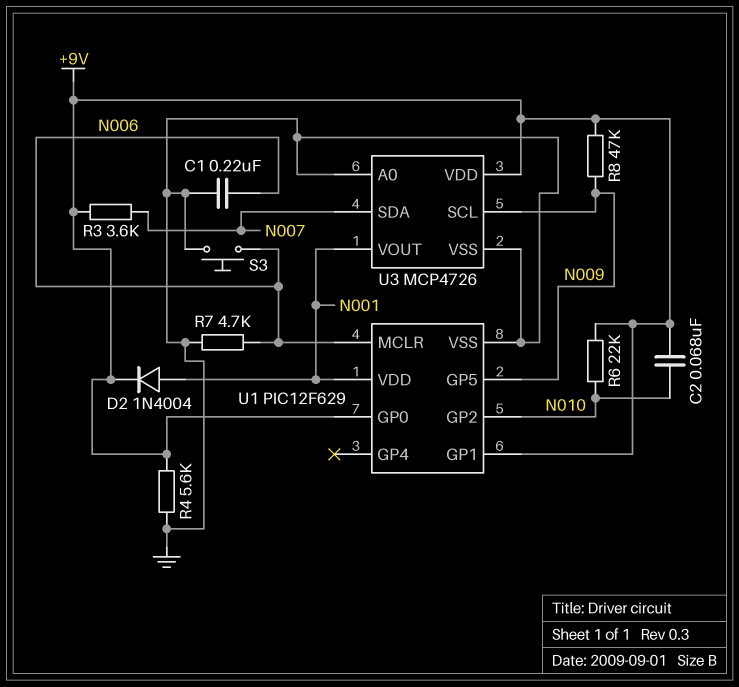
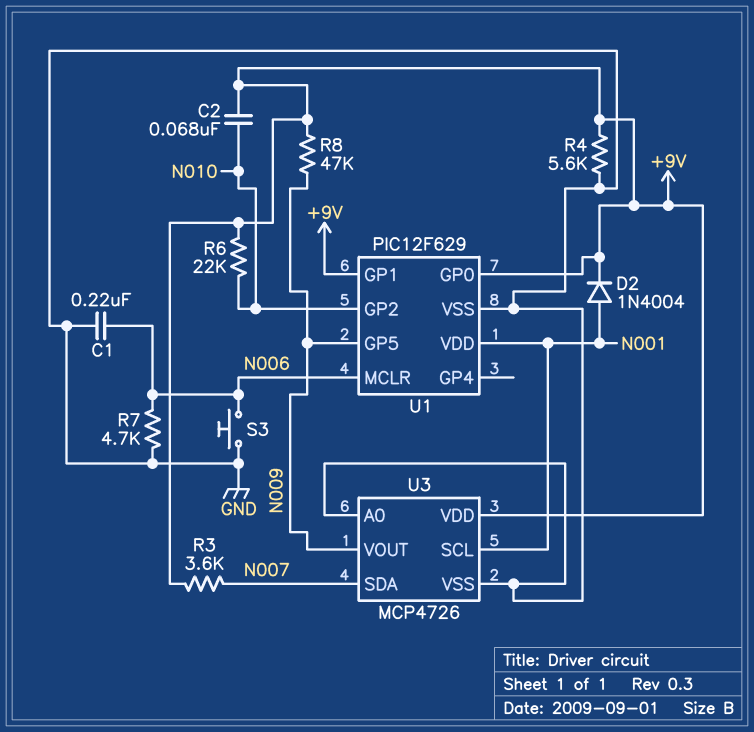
U3 pin SCL: N009 -> N001
U3 pin VOUT: N001 -> N009

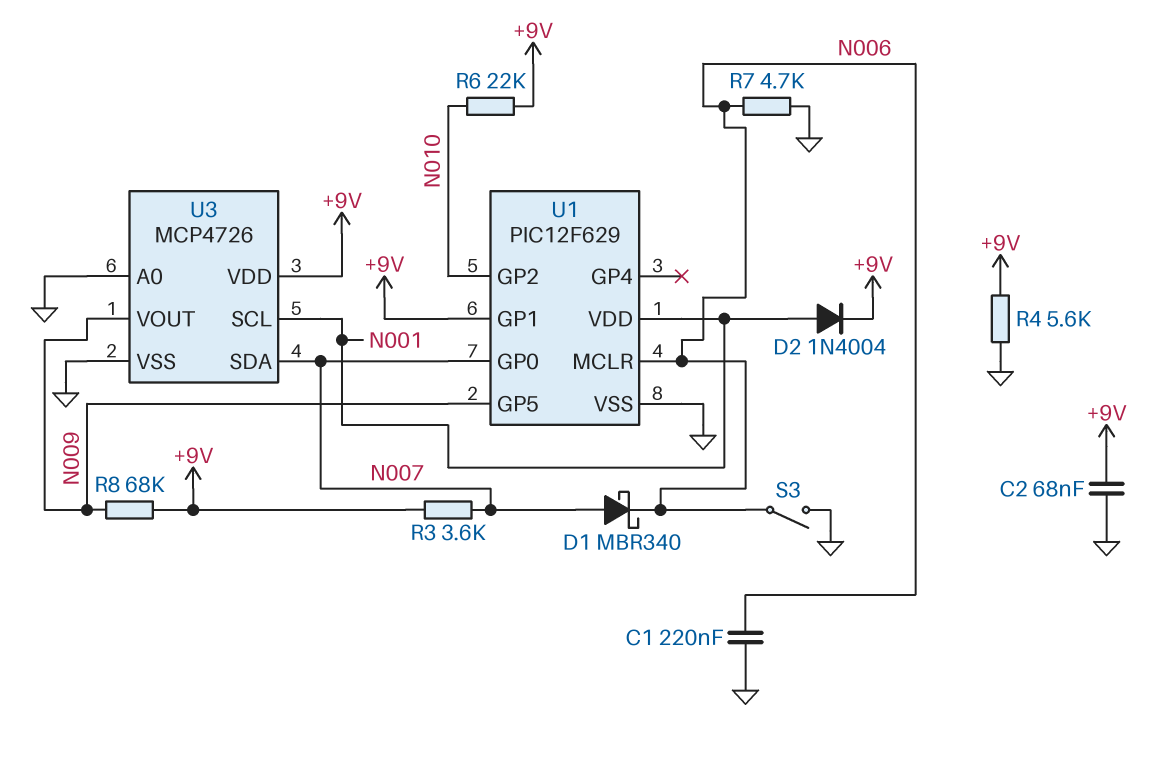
C2: 68nF (+9V, N010) -> 68nF (+9V, GND)
D1: none -> schottky MBR340 (A N007, K N006)
R8: 47k (+9V, N009) -> 68k (+9V, N009)
S3: button (GND, N006) -> switch (GND, N006)
U1 pin GP0: +9V -> N007

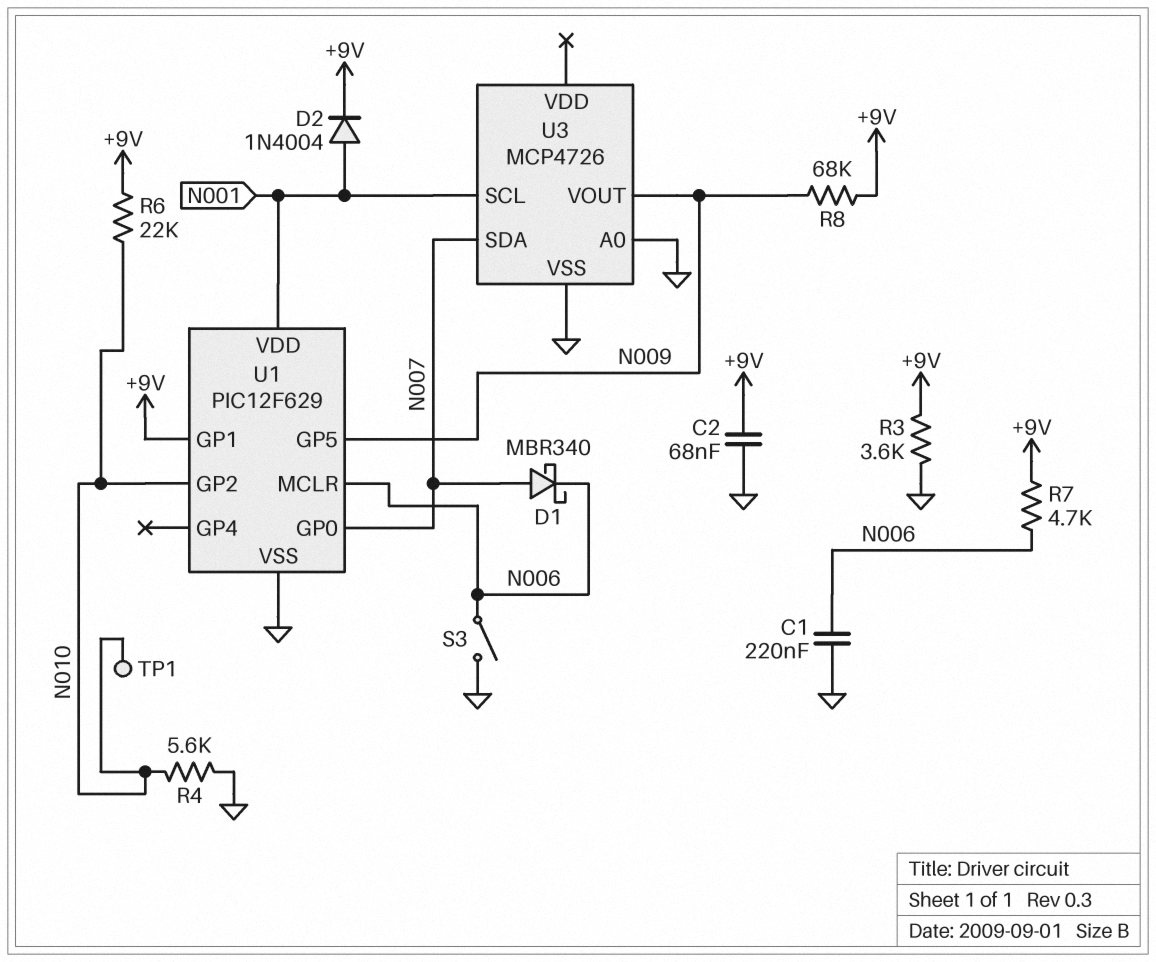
R3: 3.6k (+9V, N007) -> 3.6k (+9V, GND)
R4: 5.6k (+9V, GND) -> 5.6k (GND, N010)
R7: 4.7k (GND, N006) -> 4.7k (+9V, N006)
TP1: none -> test point (N010)
U3 pin VDD: +9V -> none

